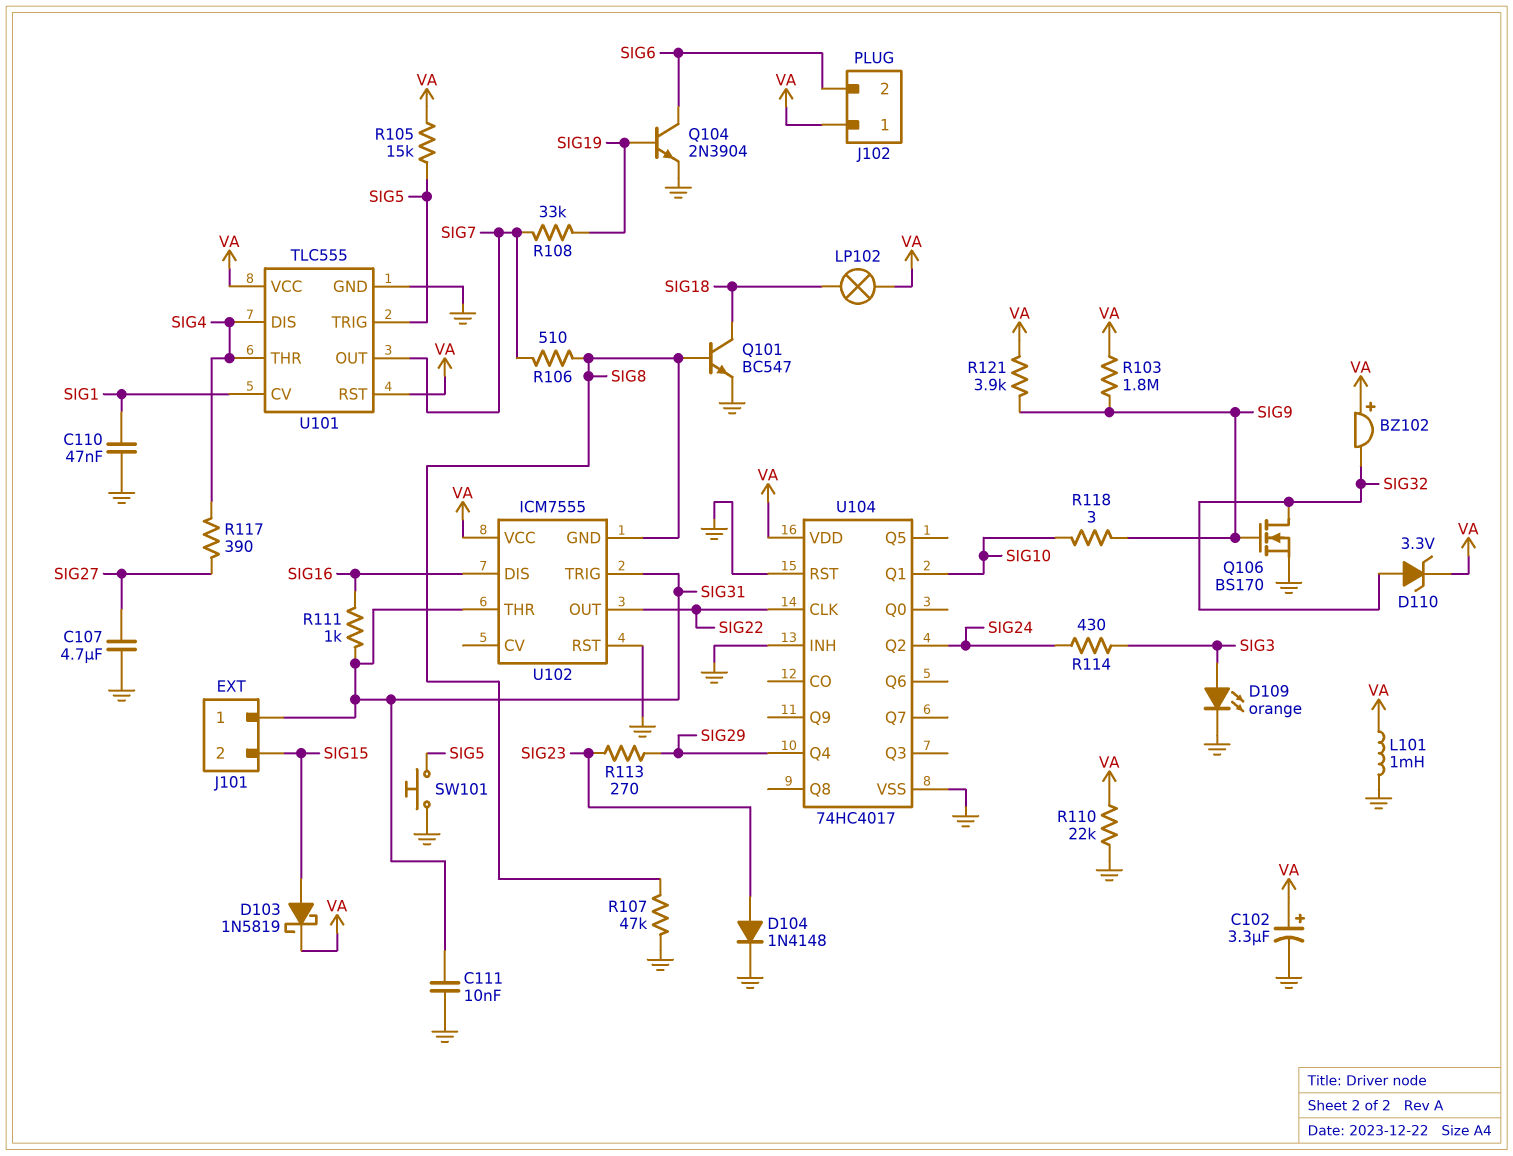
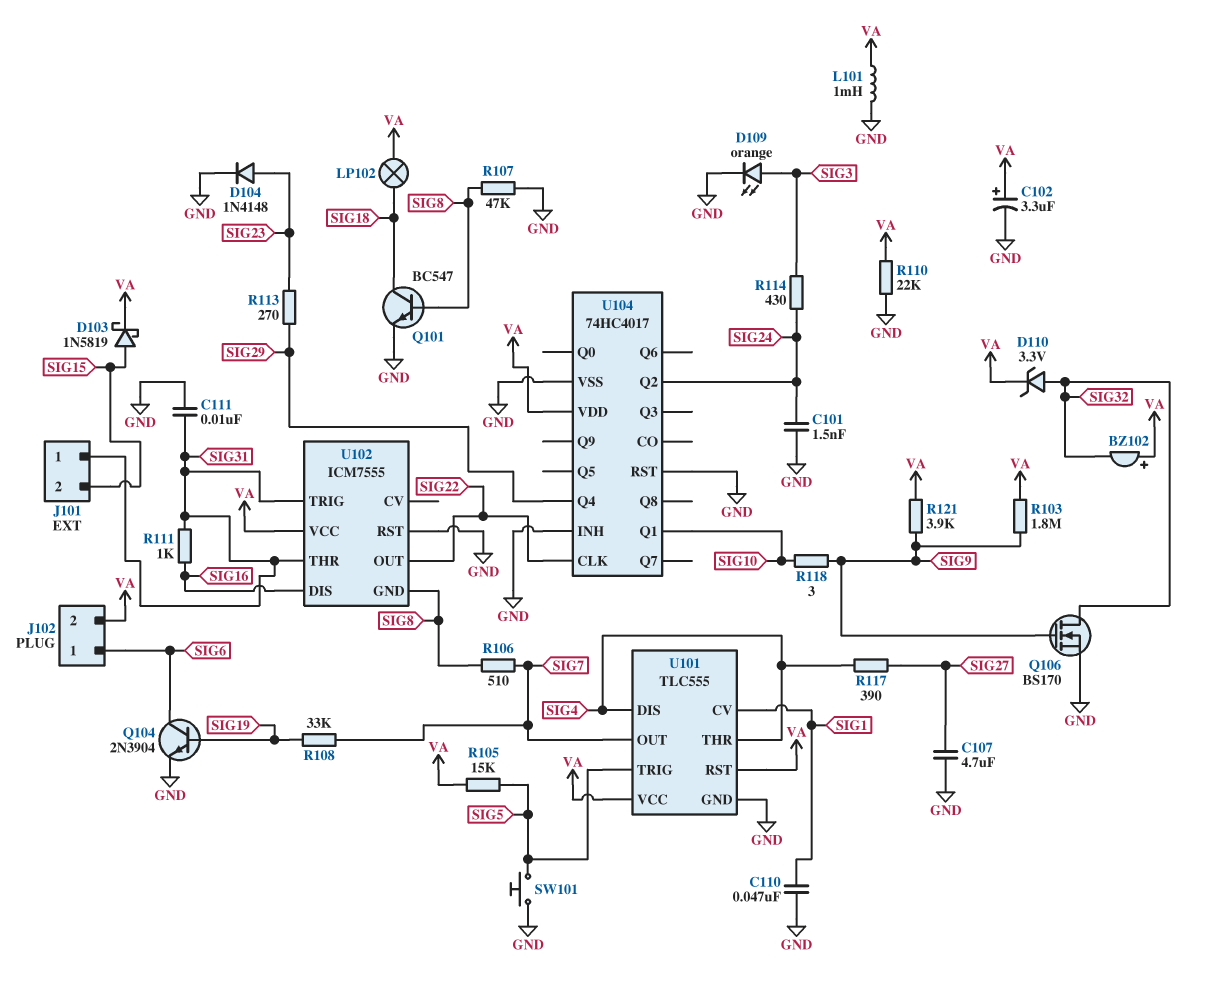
C101: none -> 1.5nF (GND, SIG24)
J102 pin 1: VA -> SIG6
J102 pin 2: SIG6 -> VA

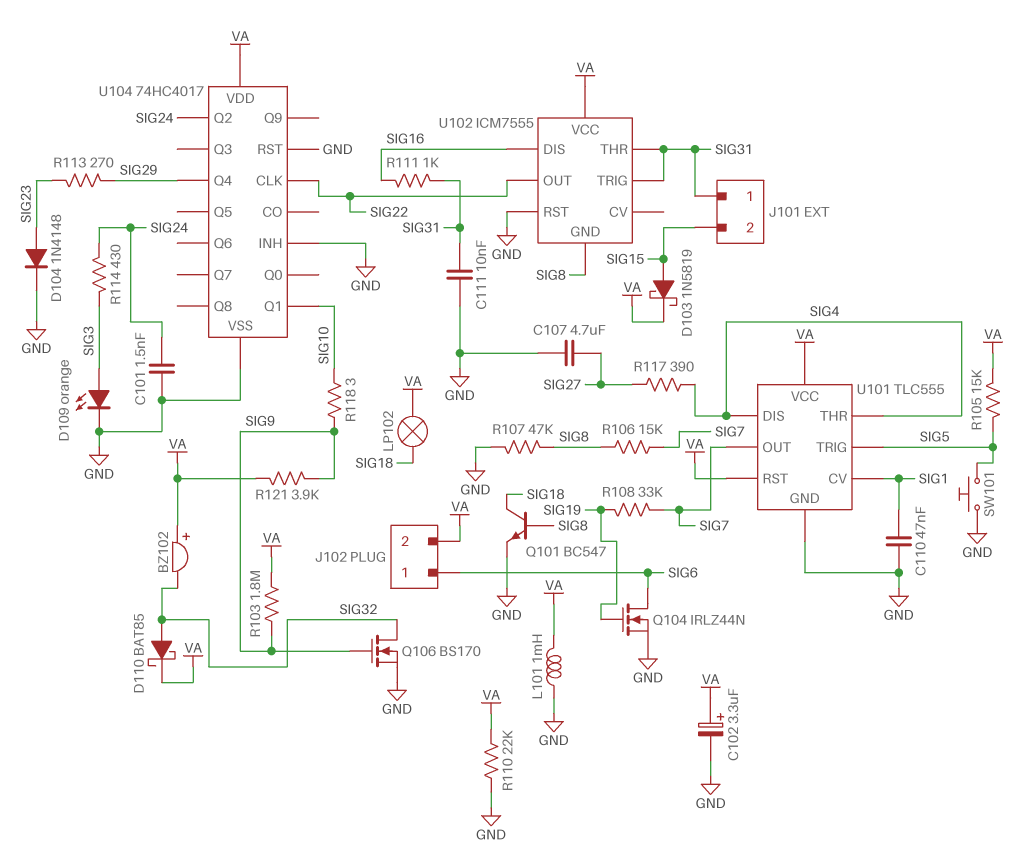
D110: zener 3.3V (A SIG32, K VA) -> schottky BAT85 (A SIG32, K VA)
Q104: NPN 2N3904 (B SIG19, C SIG6, E GND) -> NMOS IRLZ44N (G SIG19, D SIG6, S GND)
R106: 510 (SIG7, SIG8) -> 15k (SIG7, SIG8)

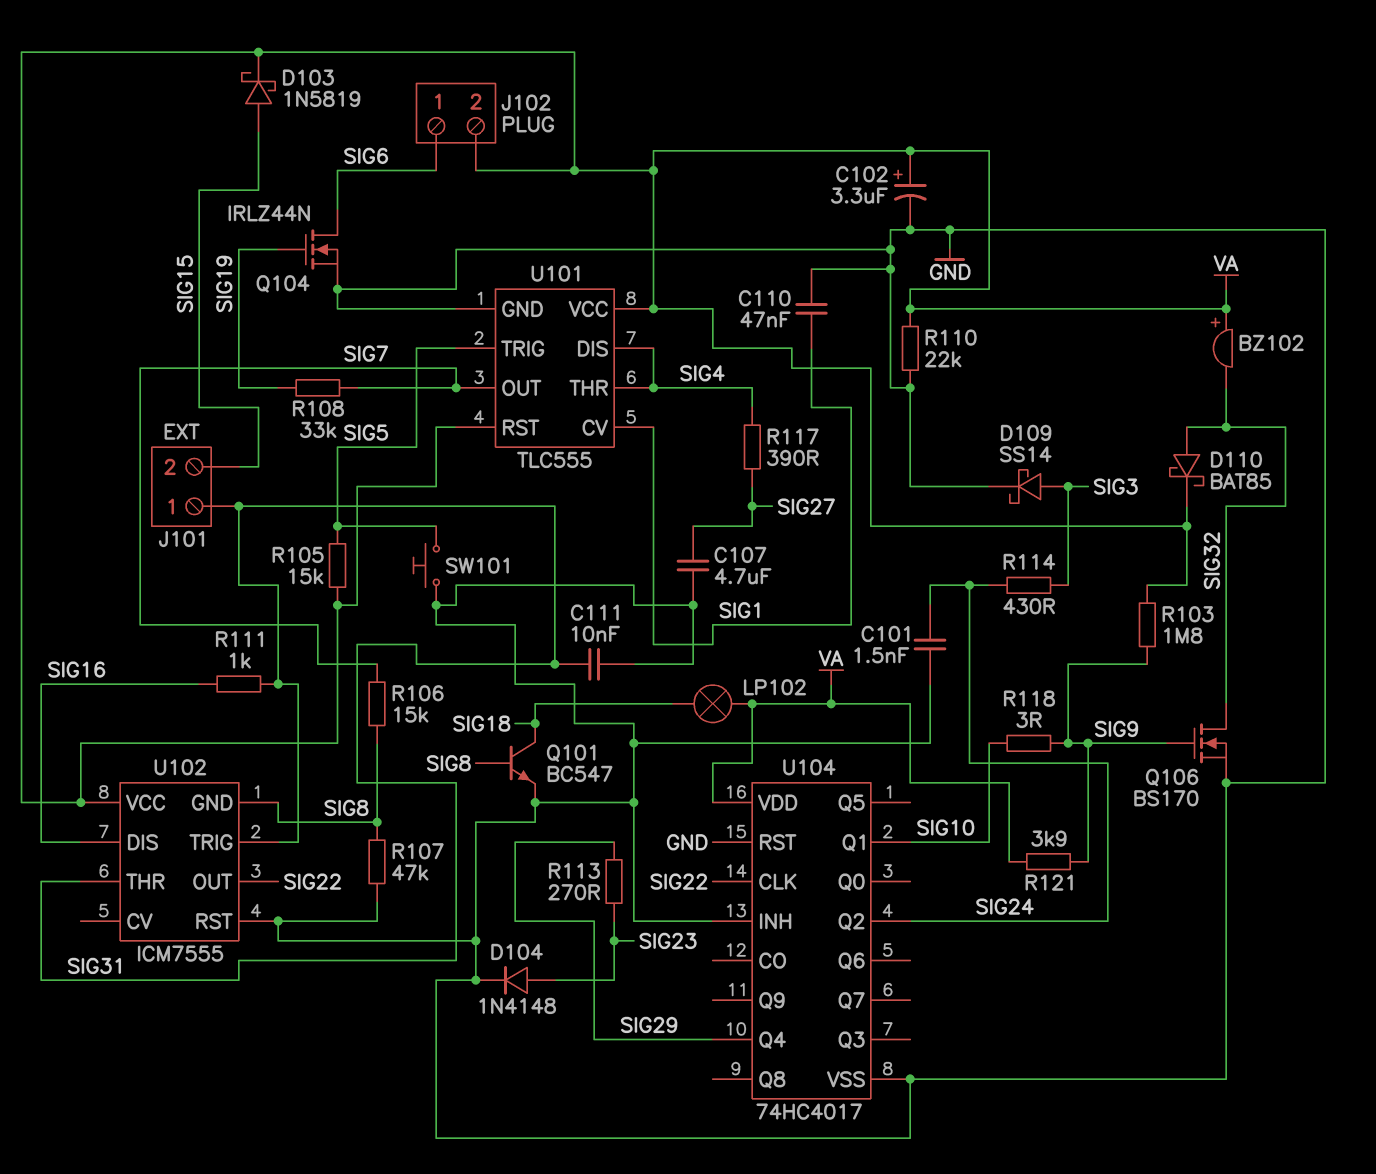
D109: LED orange (A SIG3, K GND) -> schottky SS14 (A SIG3, K GND)
L101: 1mH (GND, VA) -> none

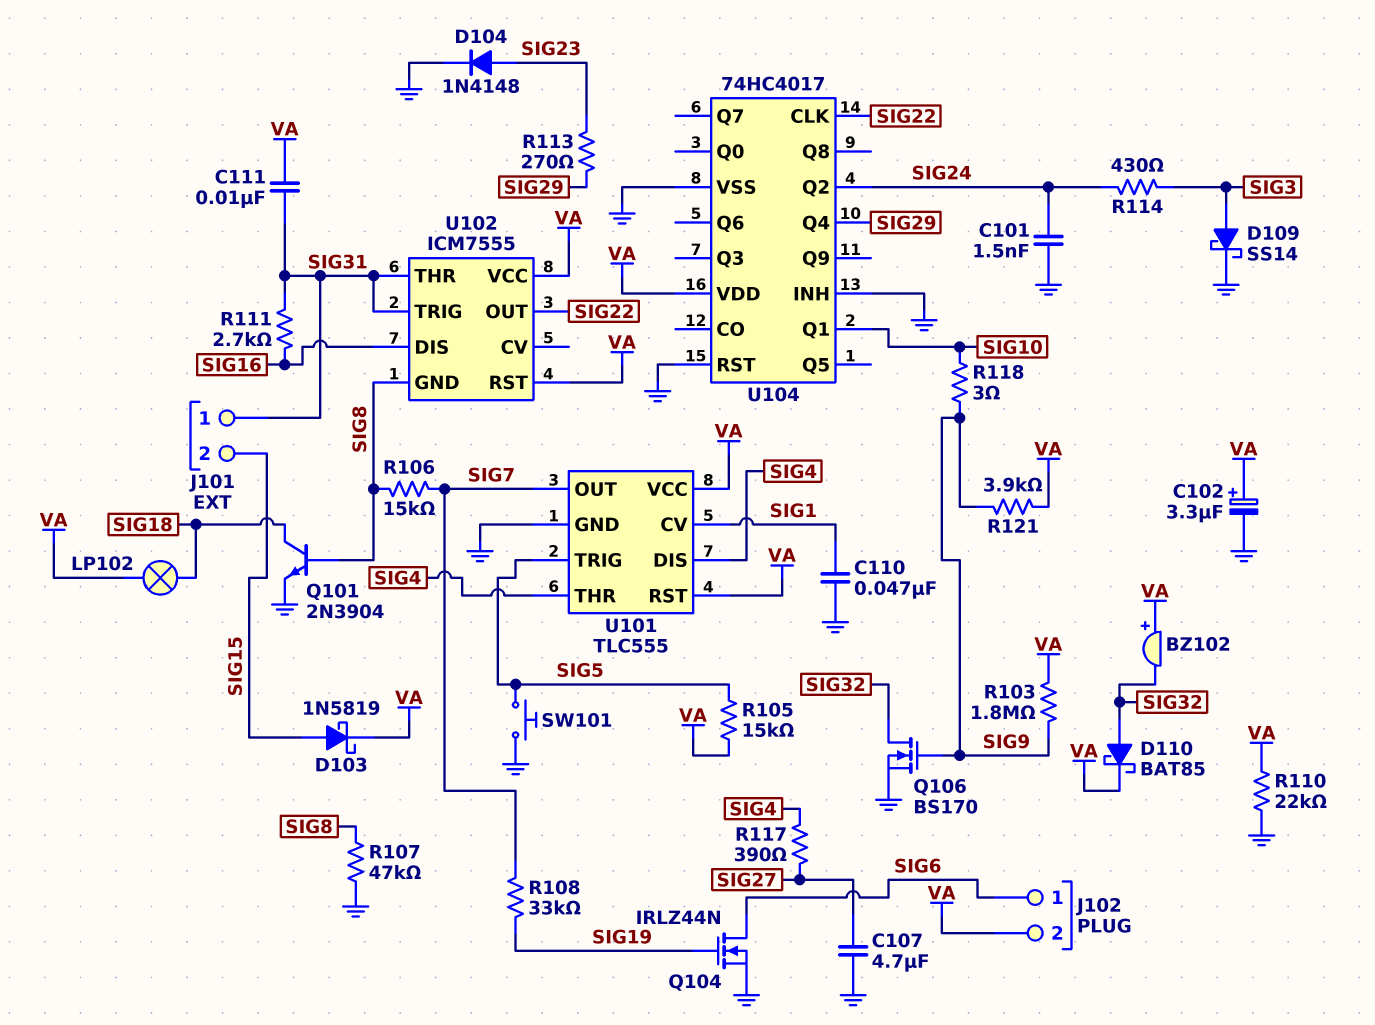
C111: 10nF (GND, SIG31) -> 10nF (SIG31, VA)
Q101: NPN BC547 (B SIG8, C SIG18, E GND) -> NPN 2N3904 (B SIG8, C SIG18, E GND)
R111: 1k (SIG16, SIG31) -> 2.7k (SIG16, SIG31)
U102 pin RST: GND -> VA

